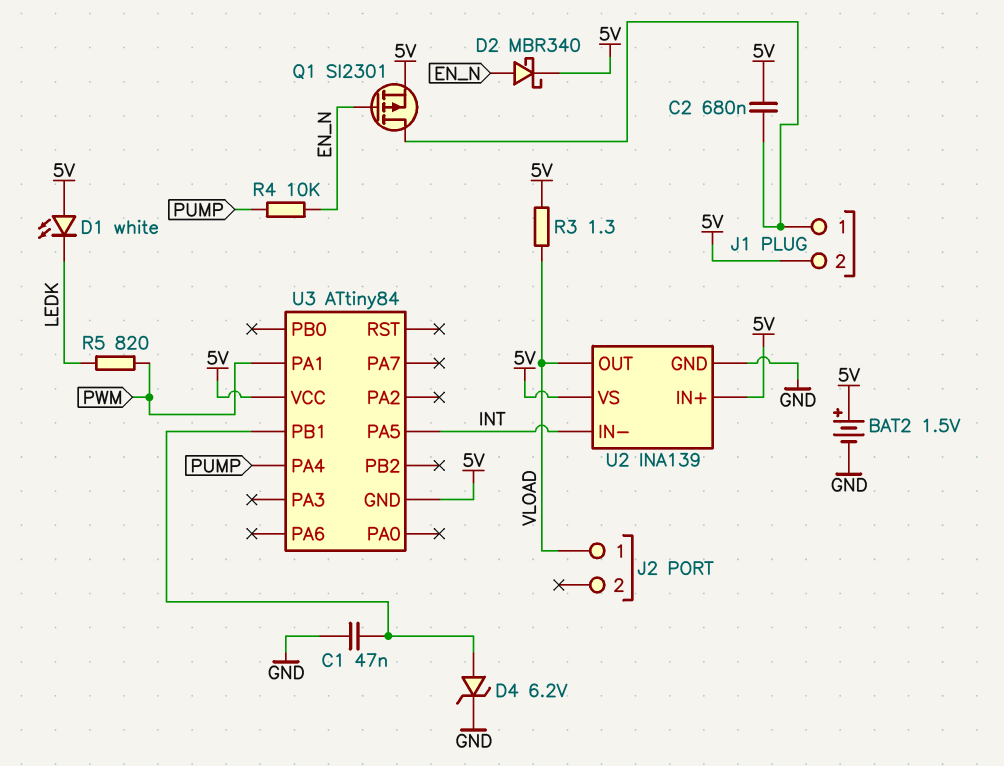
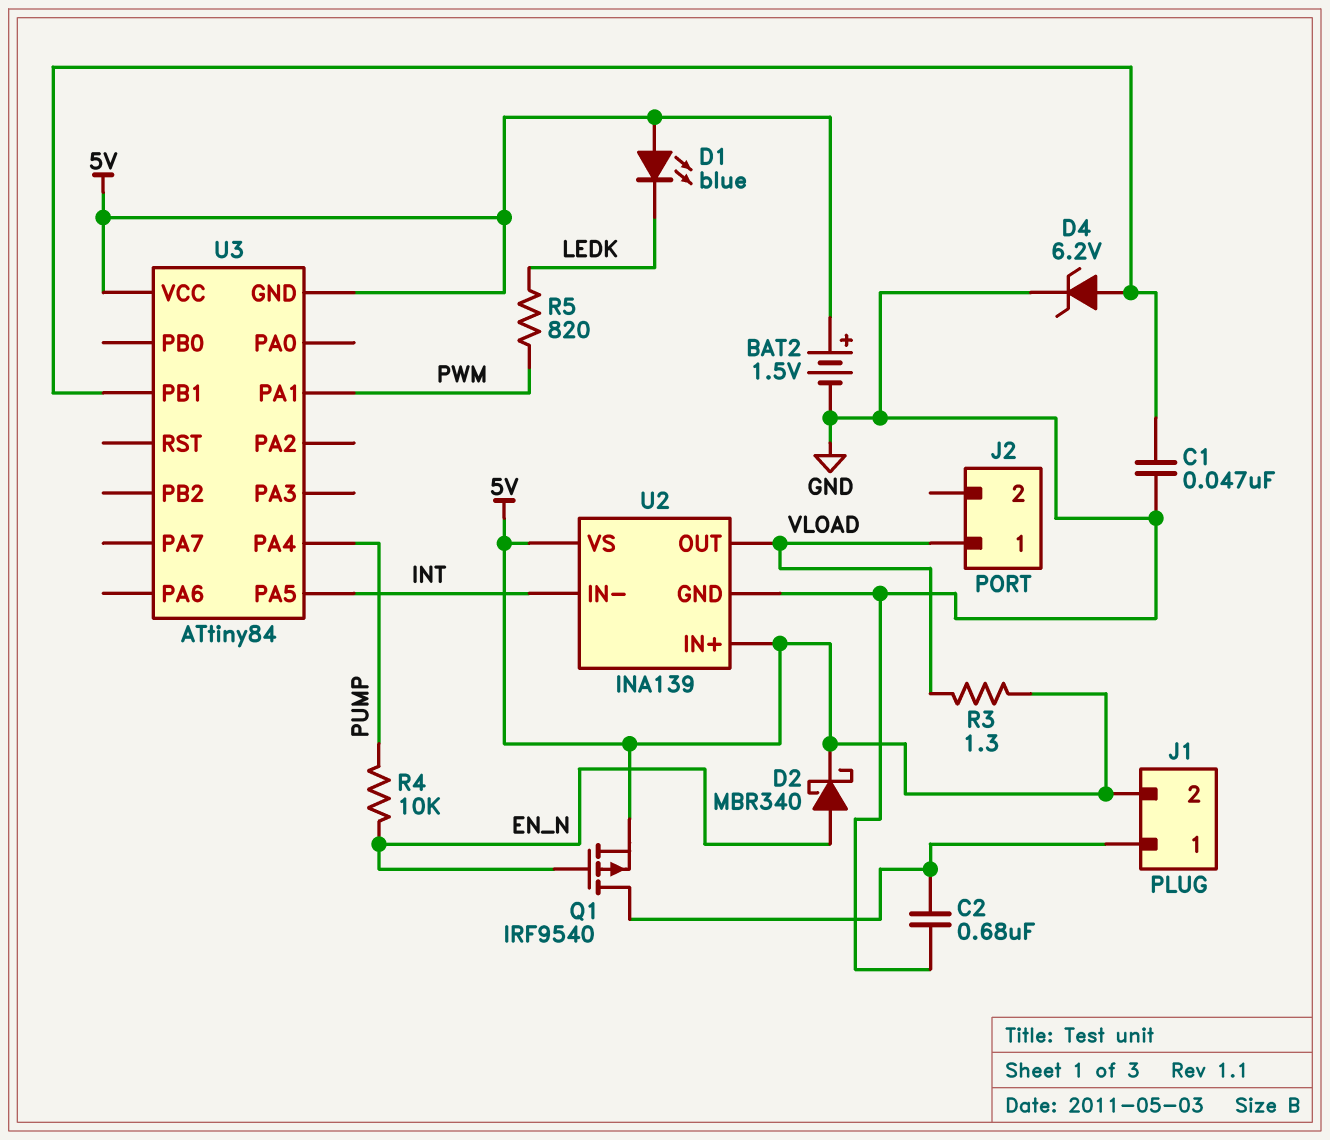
C2: 680nF (5V, J1/1) -> 680nF (GND, J1/1)
D1: LED white (A 5V, K LEDK) -> LED blue (A 5V, K LEDK)
Q1: PMOS SI2301 (G EN_N, D J1/1, S 5V) -> PMOS IRF9540 (G EN_N, D J1/1, S 5V)

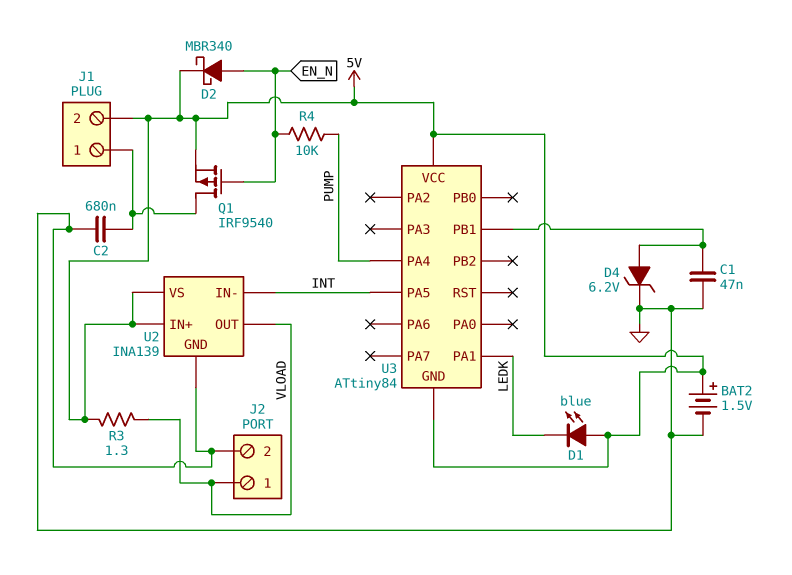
J2 pin 2: none -> GND
R5: 820 (LEDK, PWM) -> none
U3 pin PA1: PWM -> LEDK

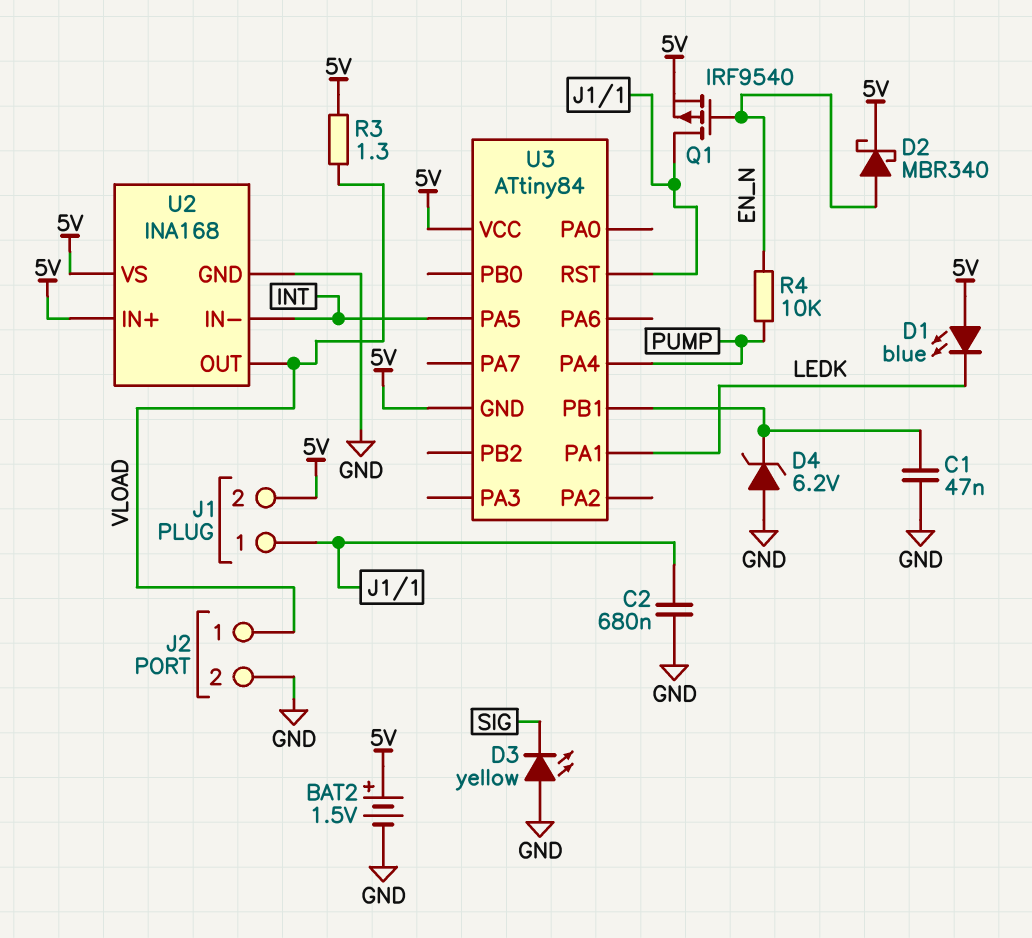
D3: none -> LED yellow (A GND, K SIG)
D4: zener 6.2V (A U3/PB1, K GND) -> zener 6.2V (A GND, K U3/PB1)
U2: INA139 -> INA168
U3 pin RST: none -> J1/1

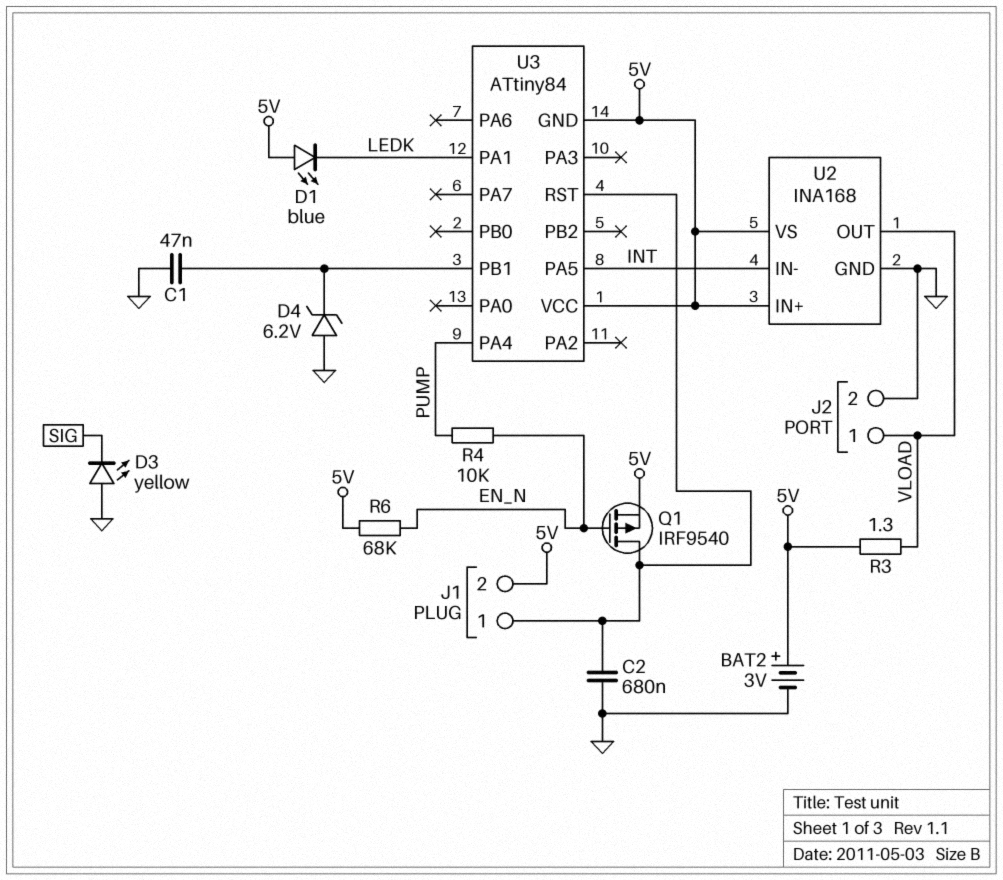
BAT2: 1.5V (plus 5V, minus GND) -> 3V (plus 5V, minus GND)
D2: schottky MBR340 (A EN_N, K 5V) -> none
R6: none -> 68k (5V, EN_N)

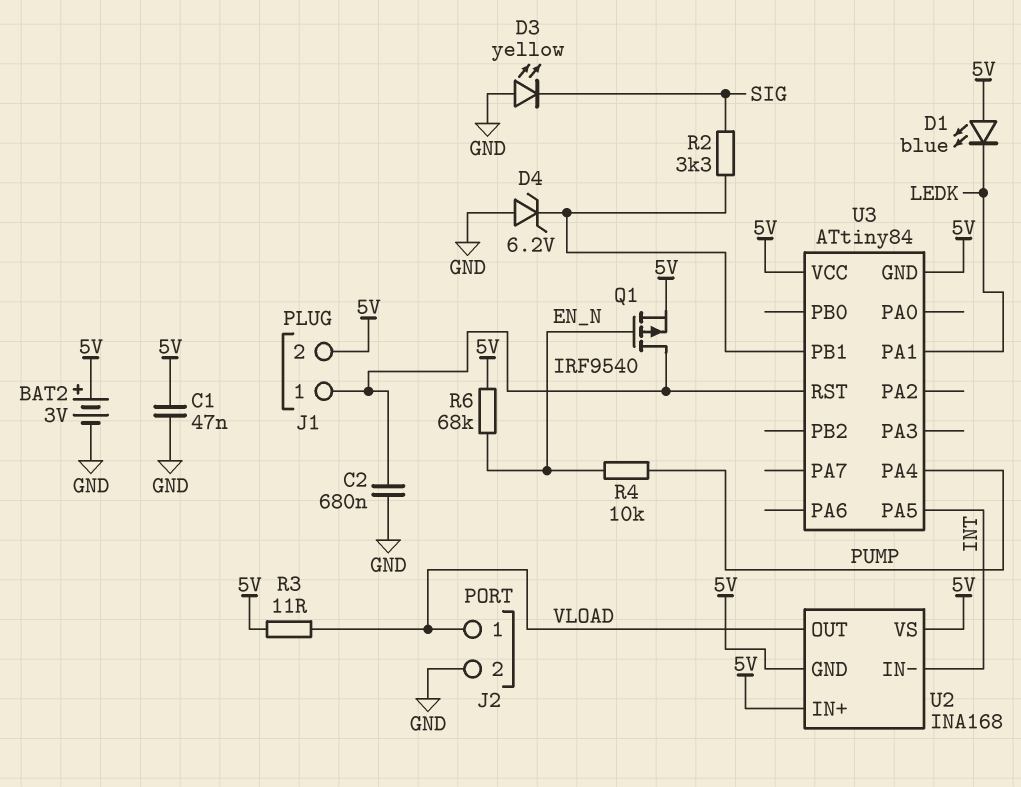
C1: 47nF (GND, U3/PB1) -> 47nF (5V, GND)
R2: none -> 3.3k (SIG, U3/PB1)
R3: 1.3 (5V, VLOAD) -> 11 (5V, VLOAD)
U2 pin GND: GND -> 5V

